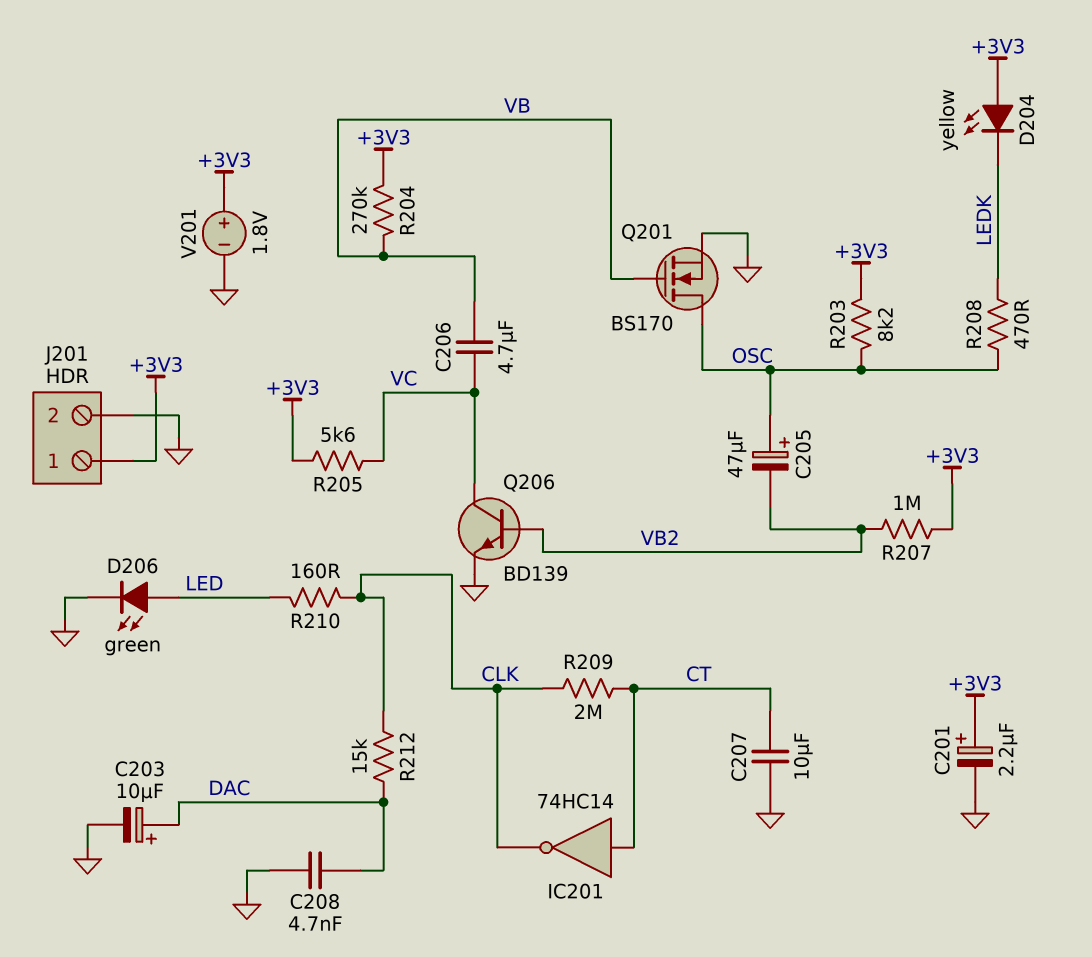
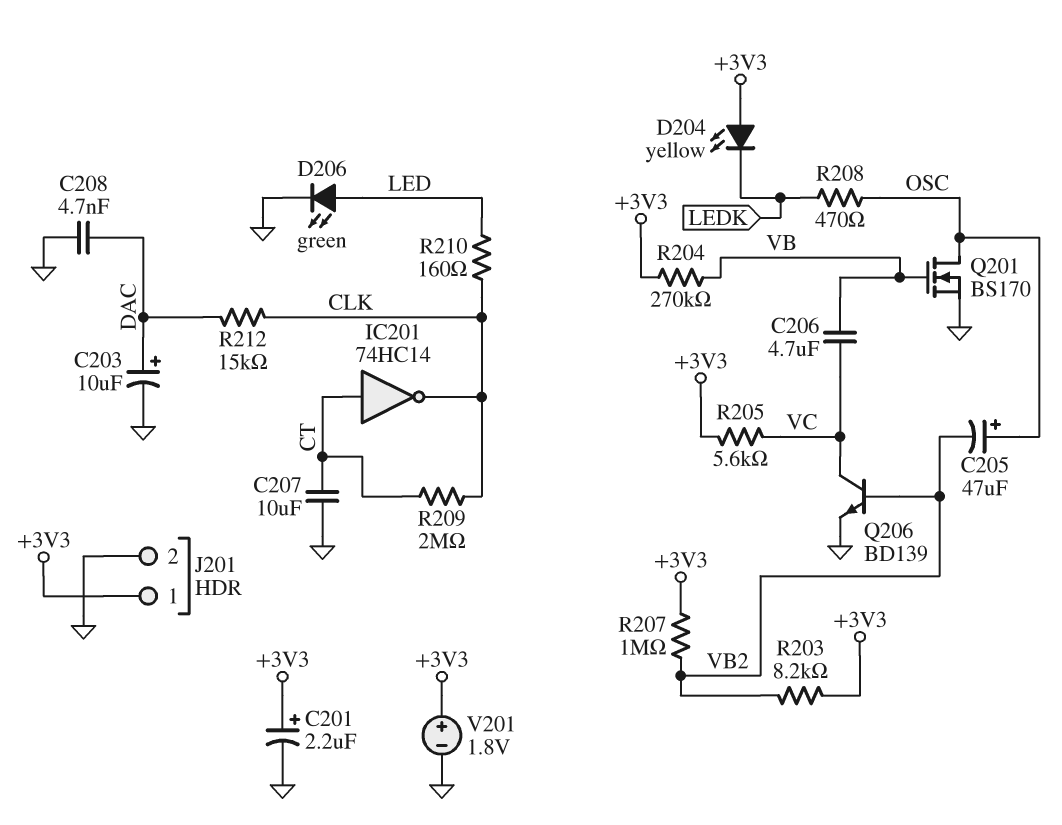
R203: 8.2k (+3V3, OSC) -> 8.2k (+3V3, VB2)

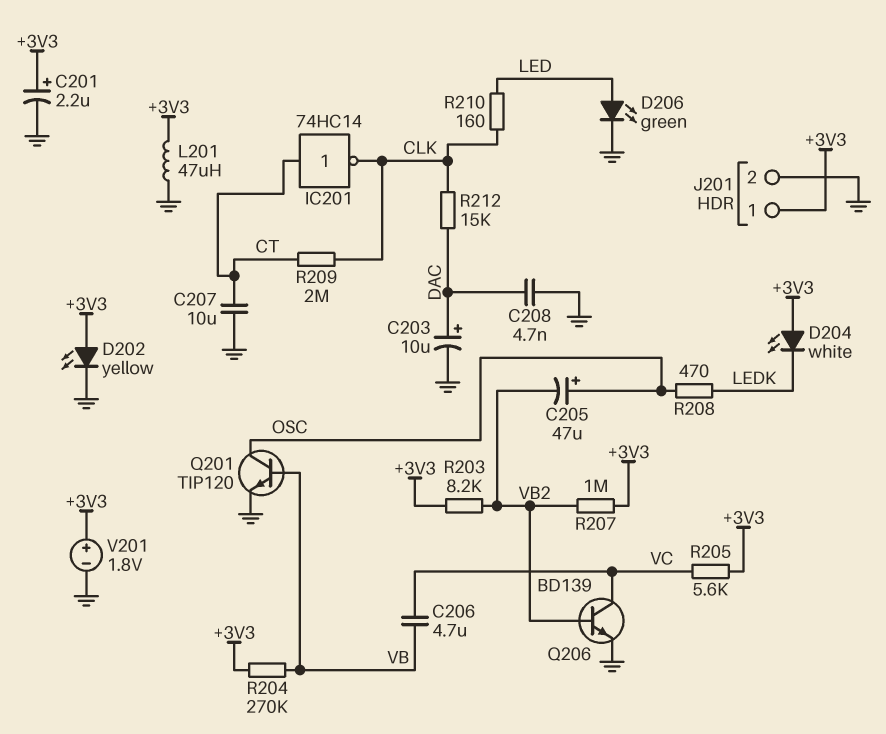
D202: none -> LED yellow (A +3V3, K GND)
D204: LED yellow (A +3V3, K LEDK) -> LED white (A +3V3, K LEDK)
L201: none -> 47uH (+3V3, GND)
Q201: NMOS BS170 (G VB, D OSC, S GND) -> NPN TIP120 (B VB, C OSC, E GND)

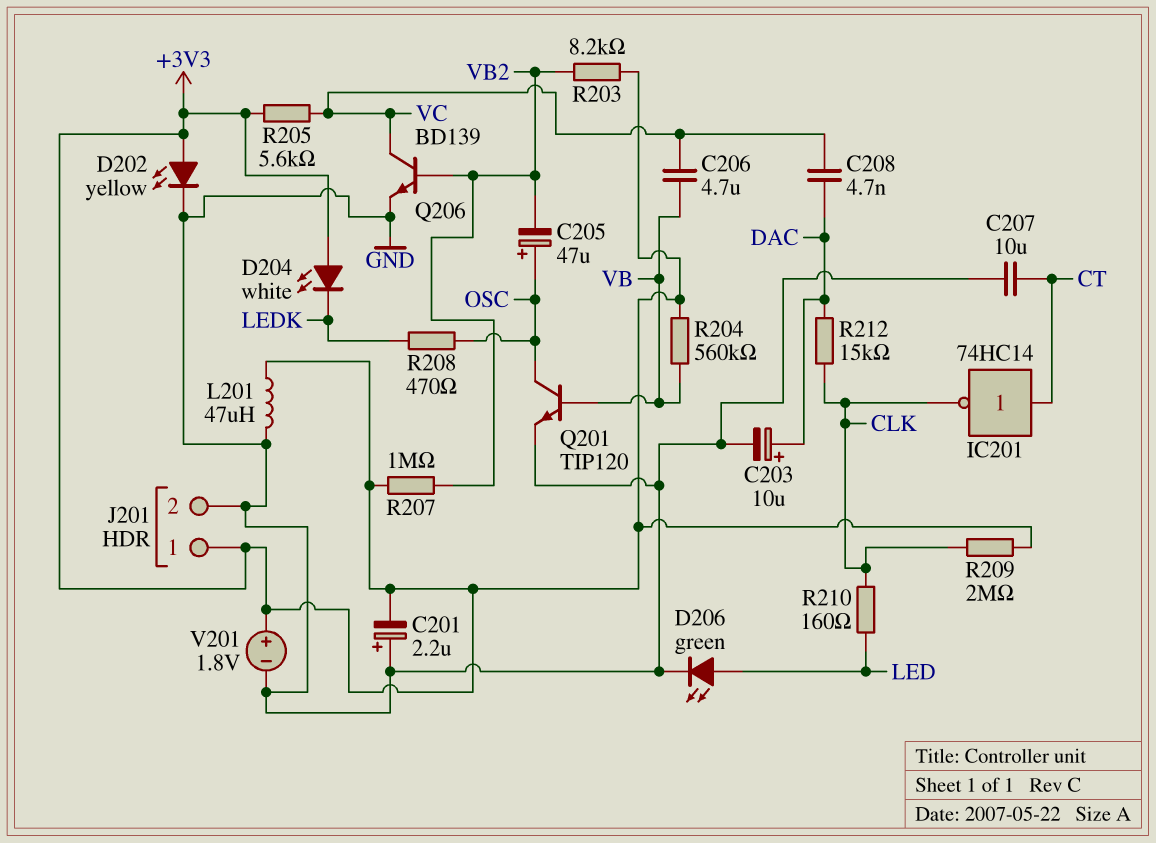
C201: 2.2uF (plus +3V3, minus GND) -> 2.2uF (plus GND, minus +3V3)
C208: 4.7nF (DAC, GND) -> 4.7nF (DAC, VC)
R204: 270k (+3V3, VB) -> 560k (+3V3, VB)
R209: 2M (CLK, CT) -> 2M (+3V3, CLK)

